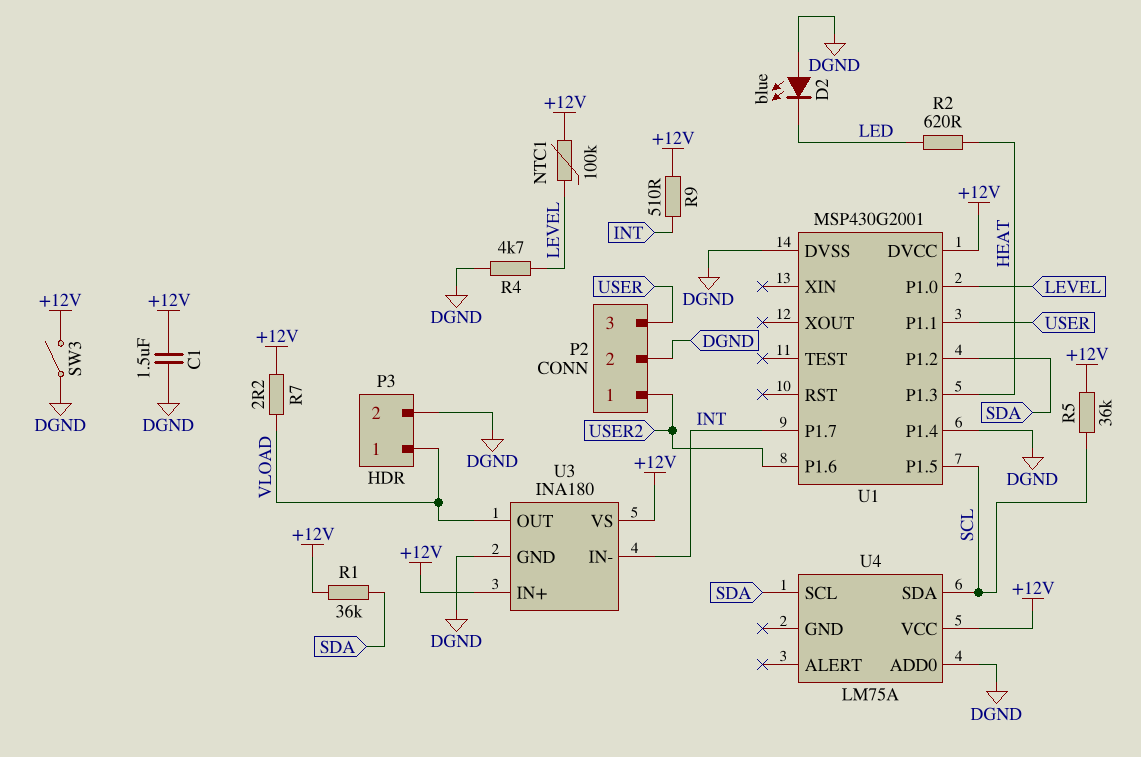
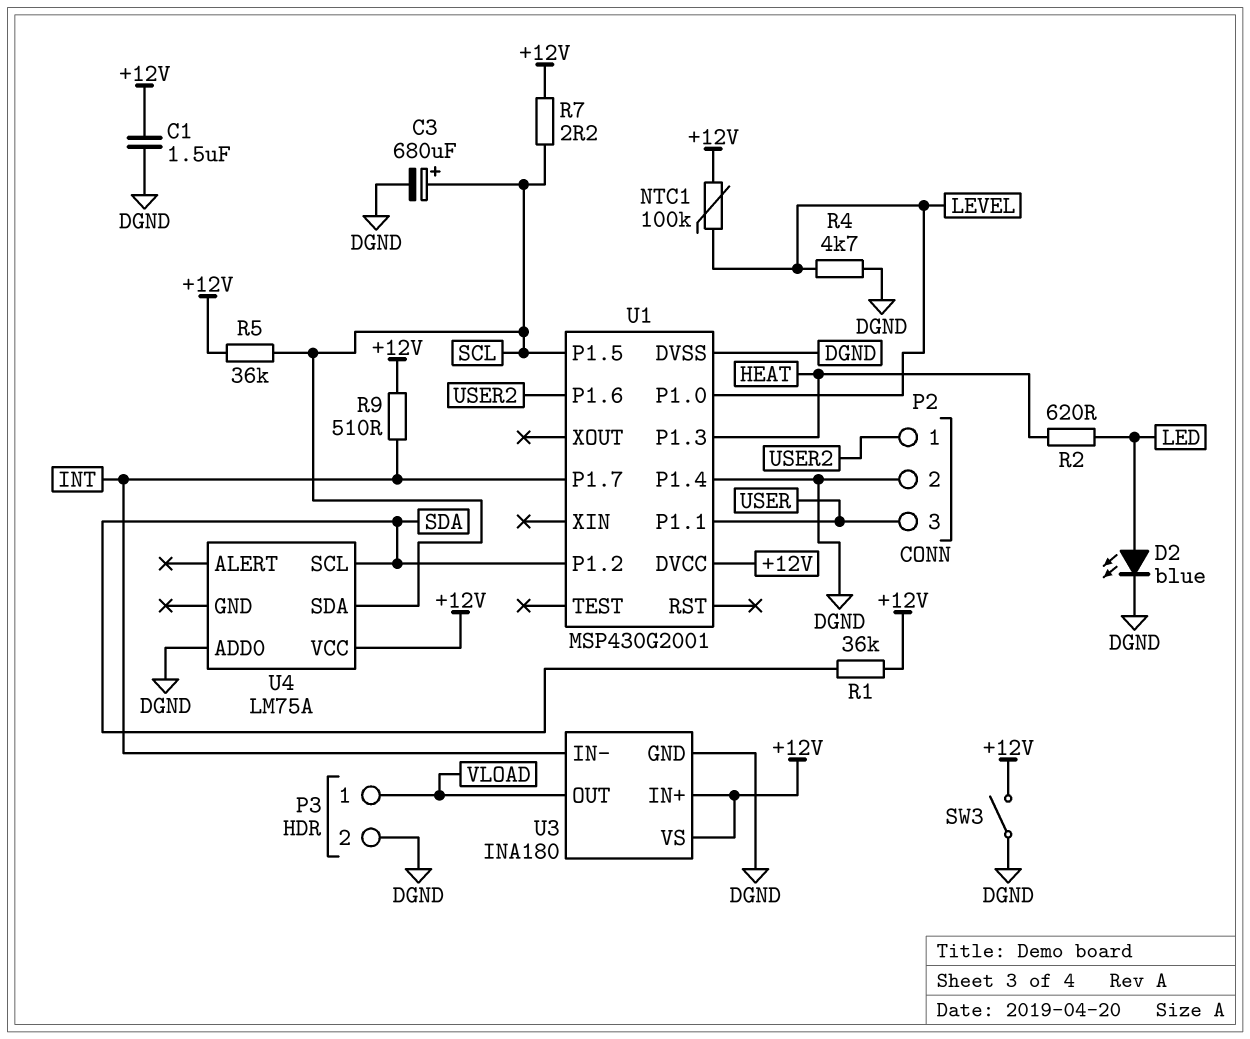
C3: none -> 680uF (plus SCL, minus DGND)
D2: LED blue (A DGND, K LED) -> LED blue (A LED, K DGND)
R7: 2.2 (+12V, VLOAD) -> 2.2 (+12V, SCL)

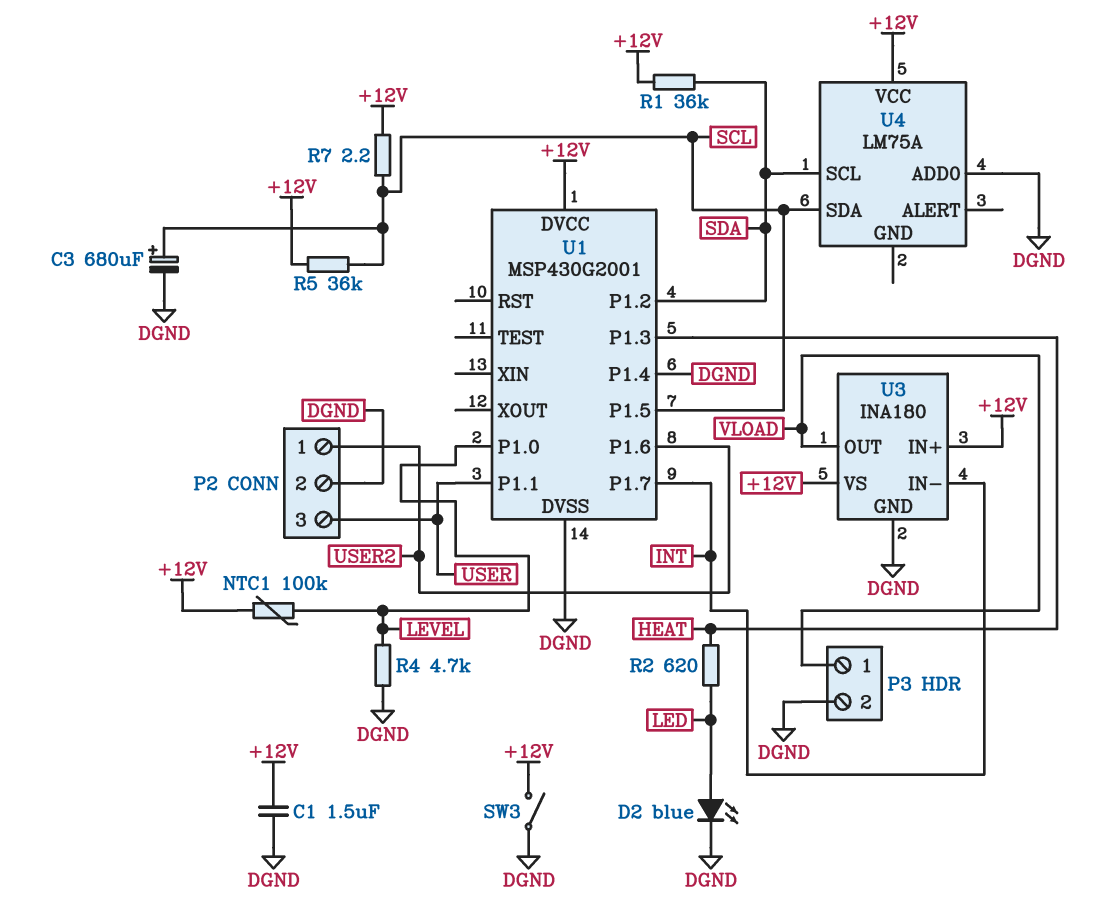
R9: 510 (+12V, INT) -> none

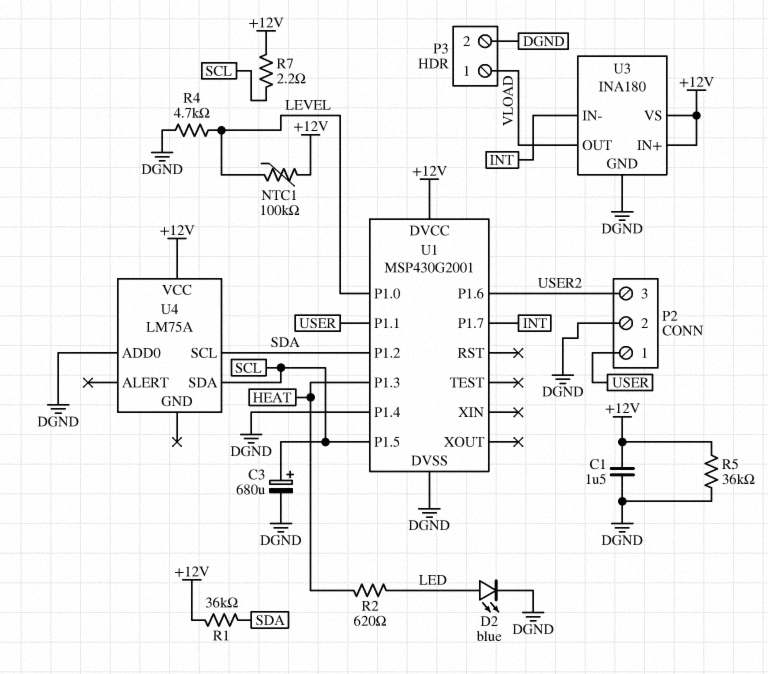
P2 pin 1: USER2 -> USER
P2 pin 3: USER -> USER2
R5: 36k (+12V, SCL) -> 36k (+12V, DGND)
SW3: switch (+12V, DGND) -> none

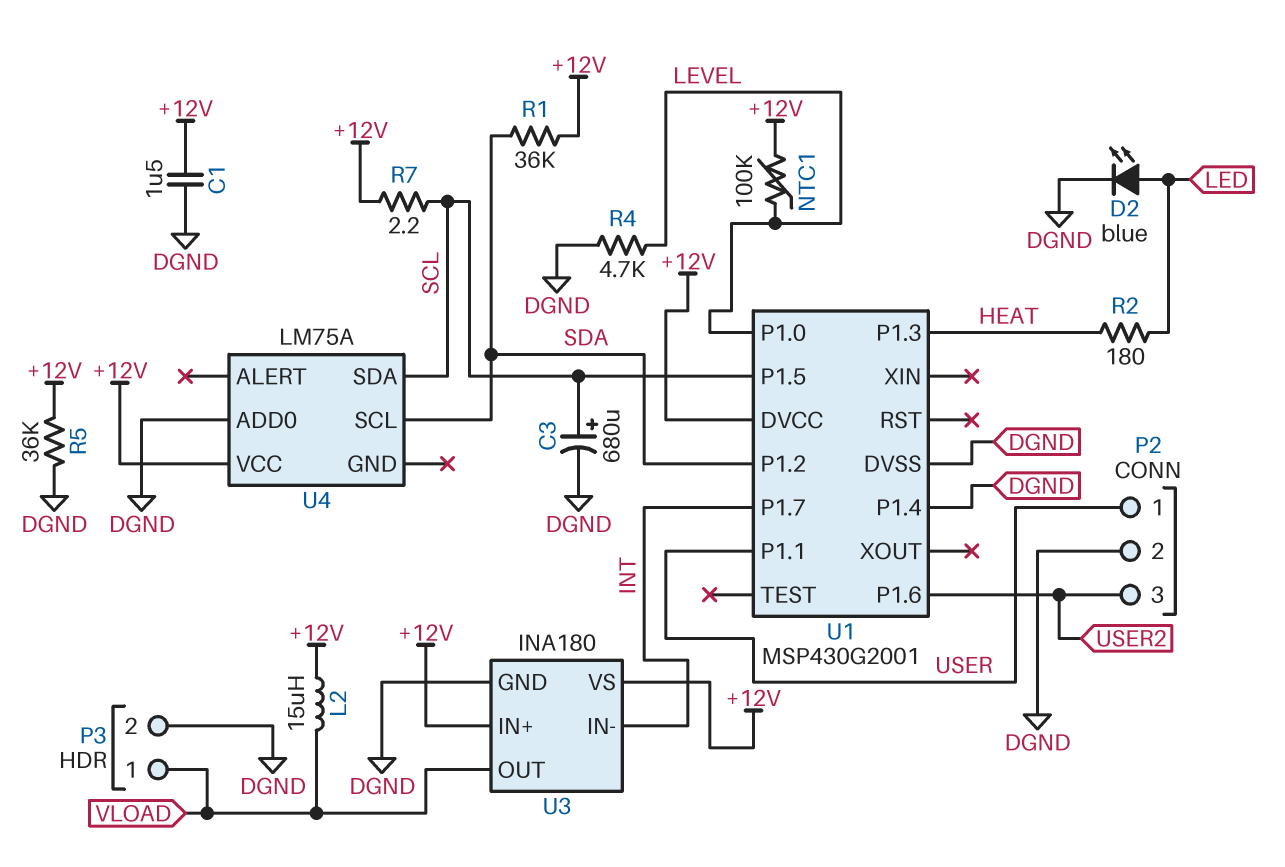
L2: none -> 15uH (+12V, VLOAD)
R2: 620 (HEAT, LED) -> 180 (HEAT, LED)

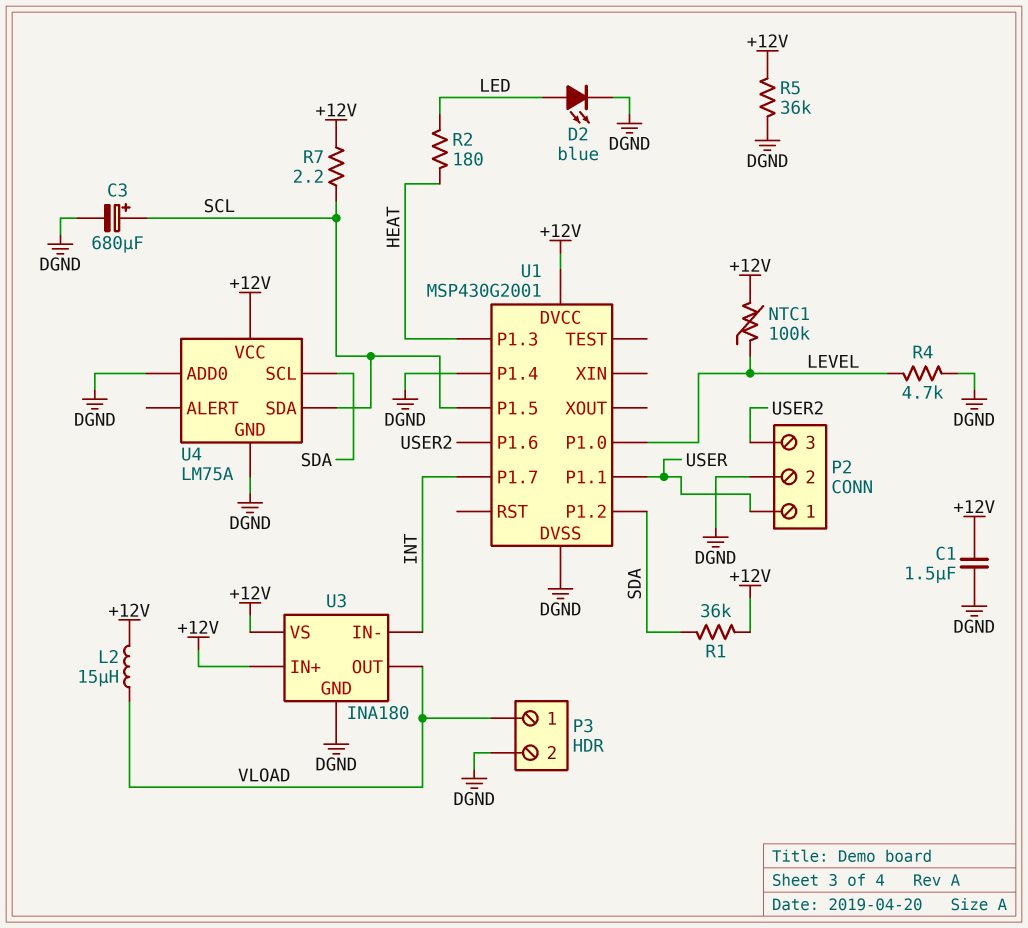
U4 pin GND: none -> DGND

